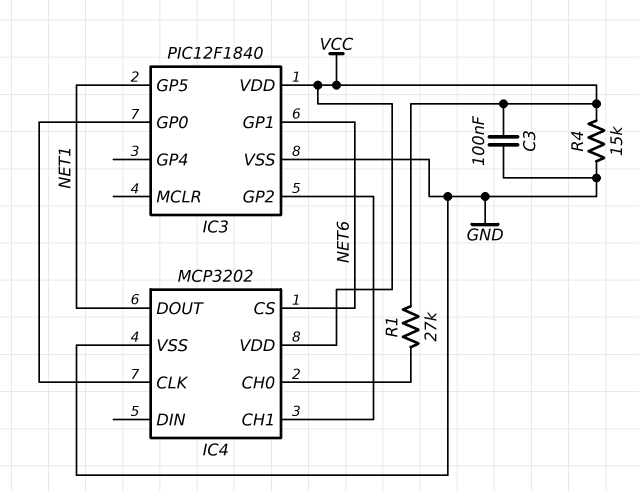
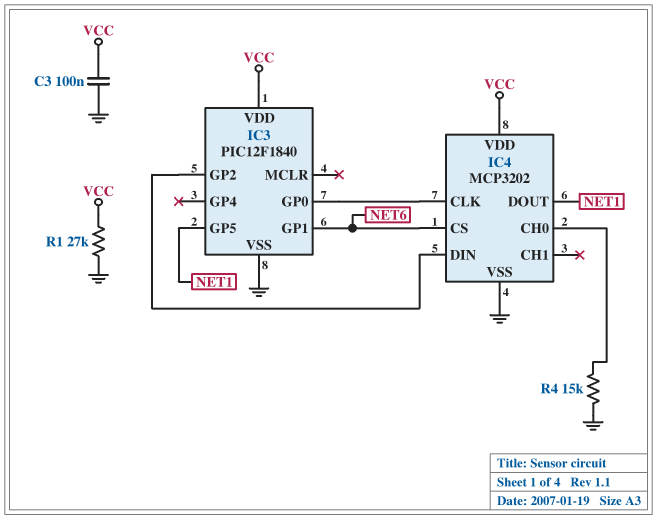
IC4 pin CH1: IC3/GP2 -> none
IC4 pin DIN: none -> IC3/GP2
R1: 27k (IC4/CH0, VCC) -> 27k (GND, VCC)
R4: 15k (GND, VCC) -> 15k (GND, IC4/CH0)

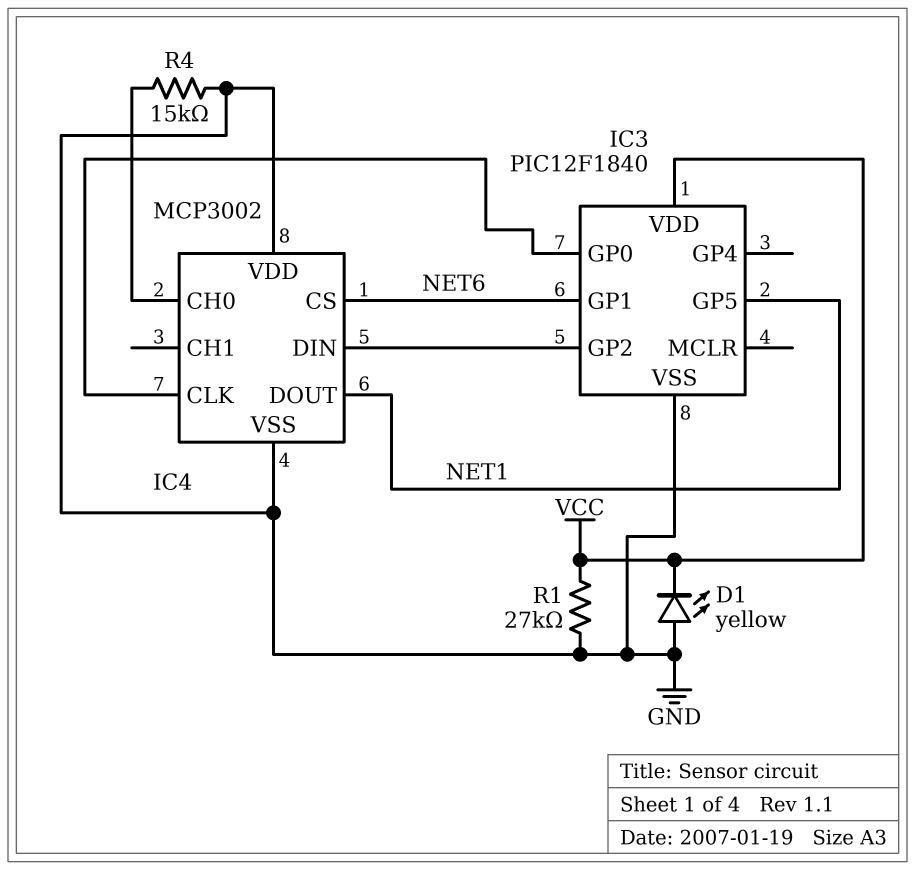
C3: 100nF (GND, VCC) -> none
D1: none -> LED yellow (A GND, K VCC)
IC4: MCP3202 -> MCP3002
IC4 pin VDD: VCC -> GND

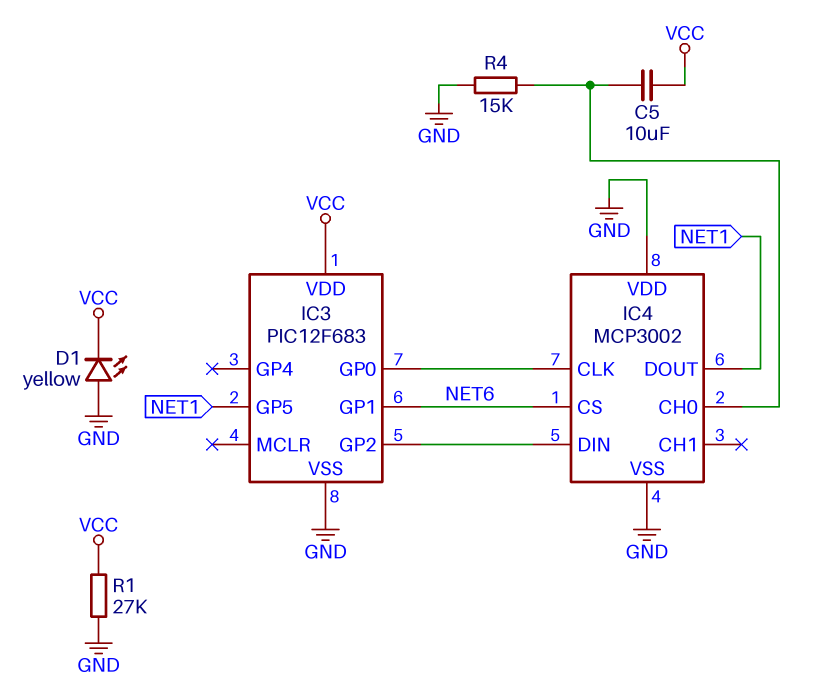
C5: none -> 10uF (IC4/CH0, VCC)
IC3: PIC12F1840 -> PIC12F683

